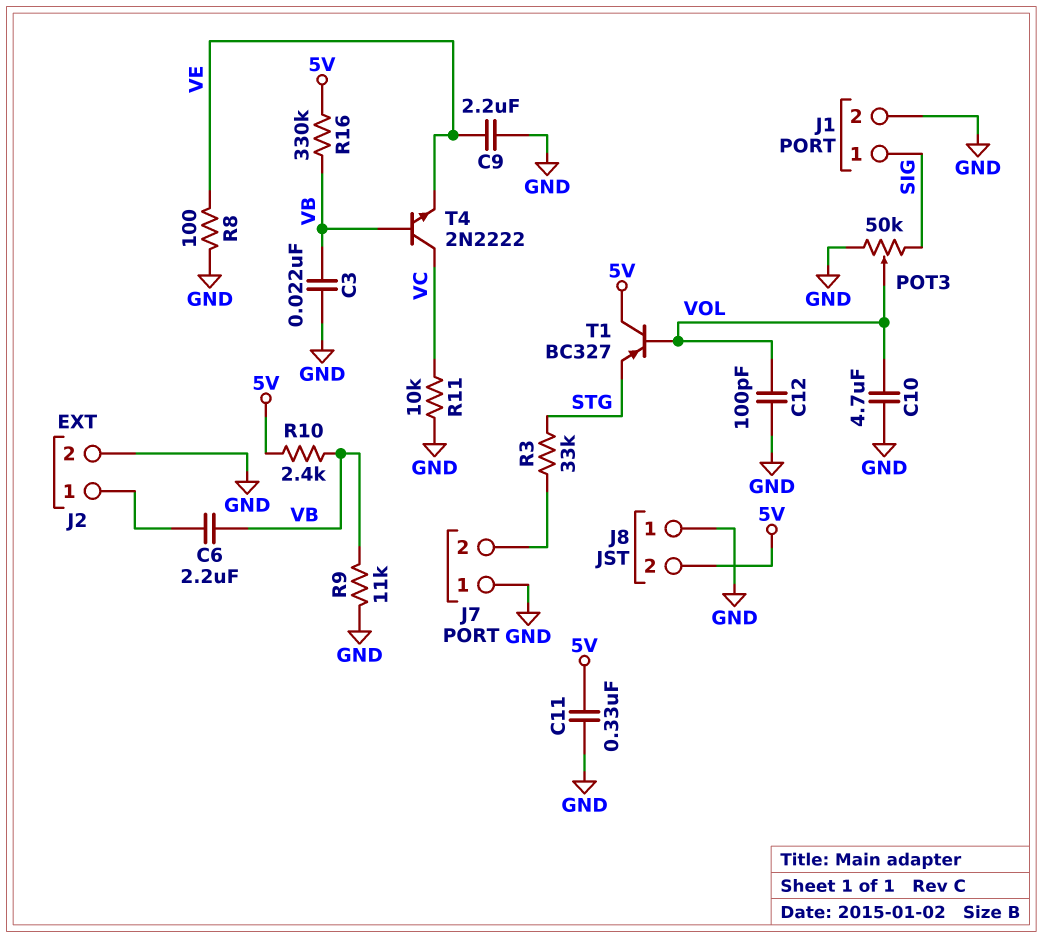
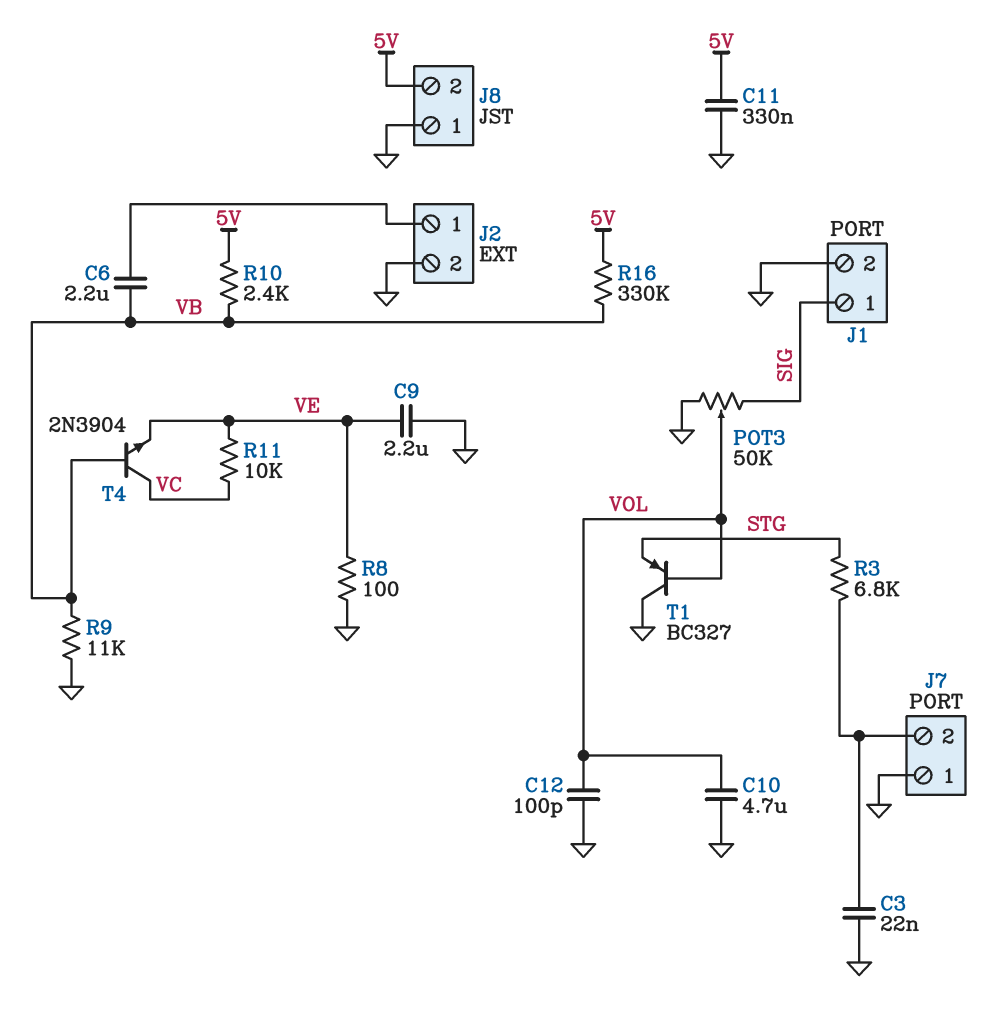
C3: 22nF (GND, VB) -> 22nF (GND, J7/2)
R3: 33k (J7/2, STG) -> 6.8k (J7/2, STG)
R11: 10k (GND, VC) -> 10k (VC, VE)
T1: PNP BC327 (B VOL, C 5V, E STG) -> PNP BC327 (B VOL, C GND, E STG)
T4: NPN 2N2222 (B VB, C VC, E VE) -> NPN 2N3904 (B VB, C VC, E VE)

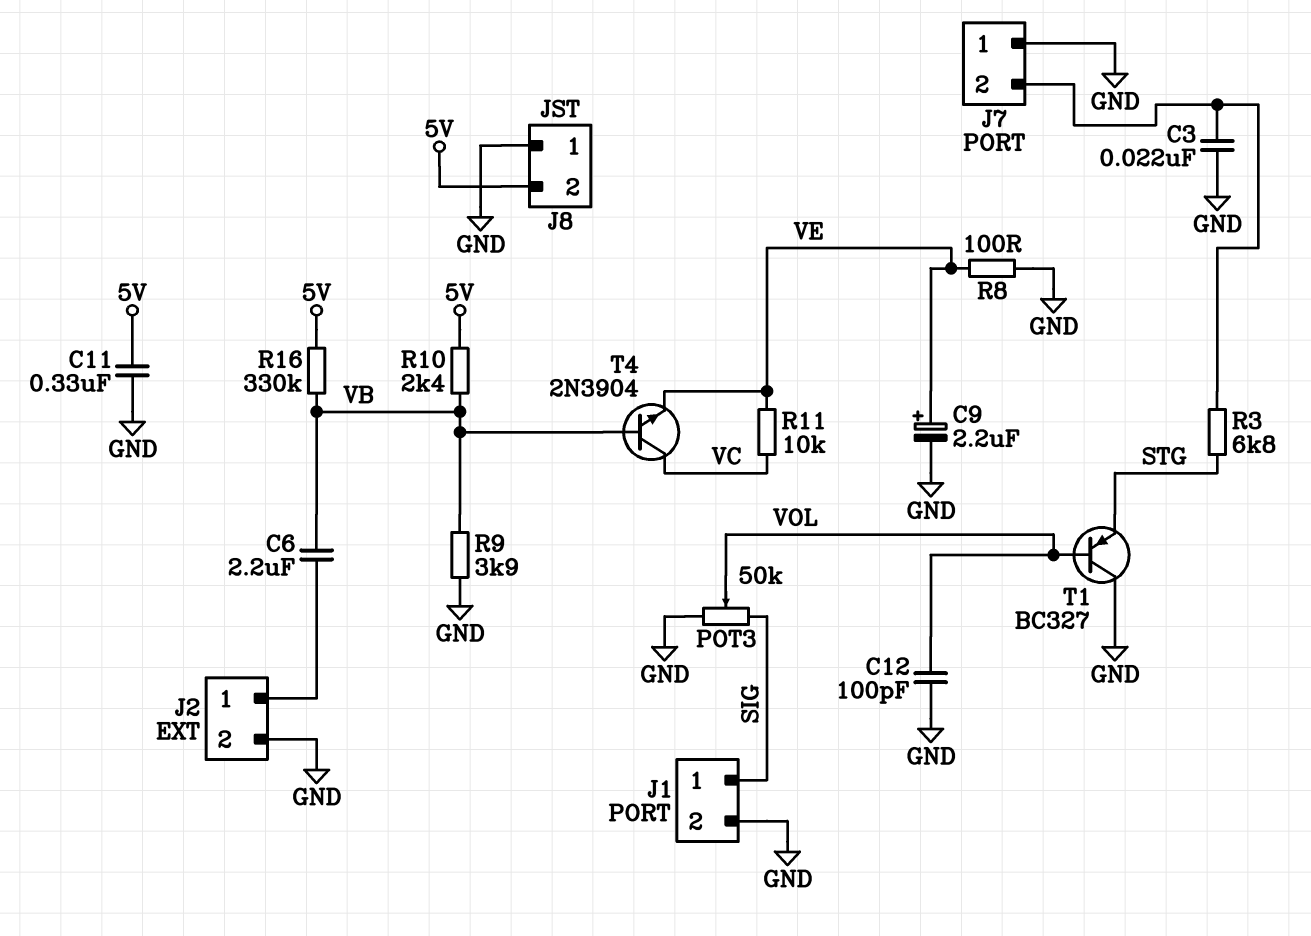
C9: 2.2uF (GND, VE) -> 2.2uF (plus VE, minus GND)
C10: 4.7uF (GND, VOL) -> none
R9: 11k (GND, VB) -> 3.9k (GND, VB)

